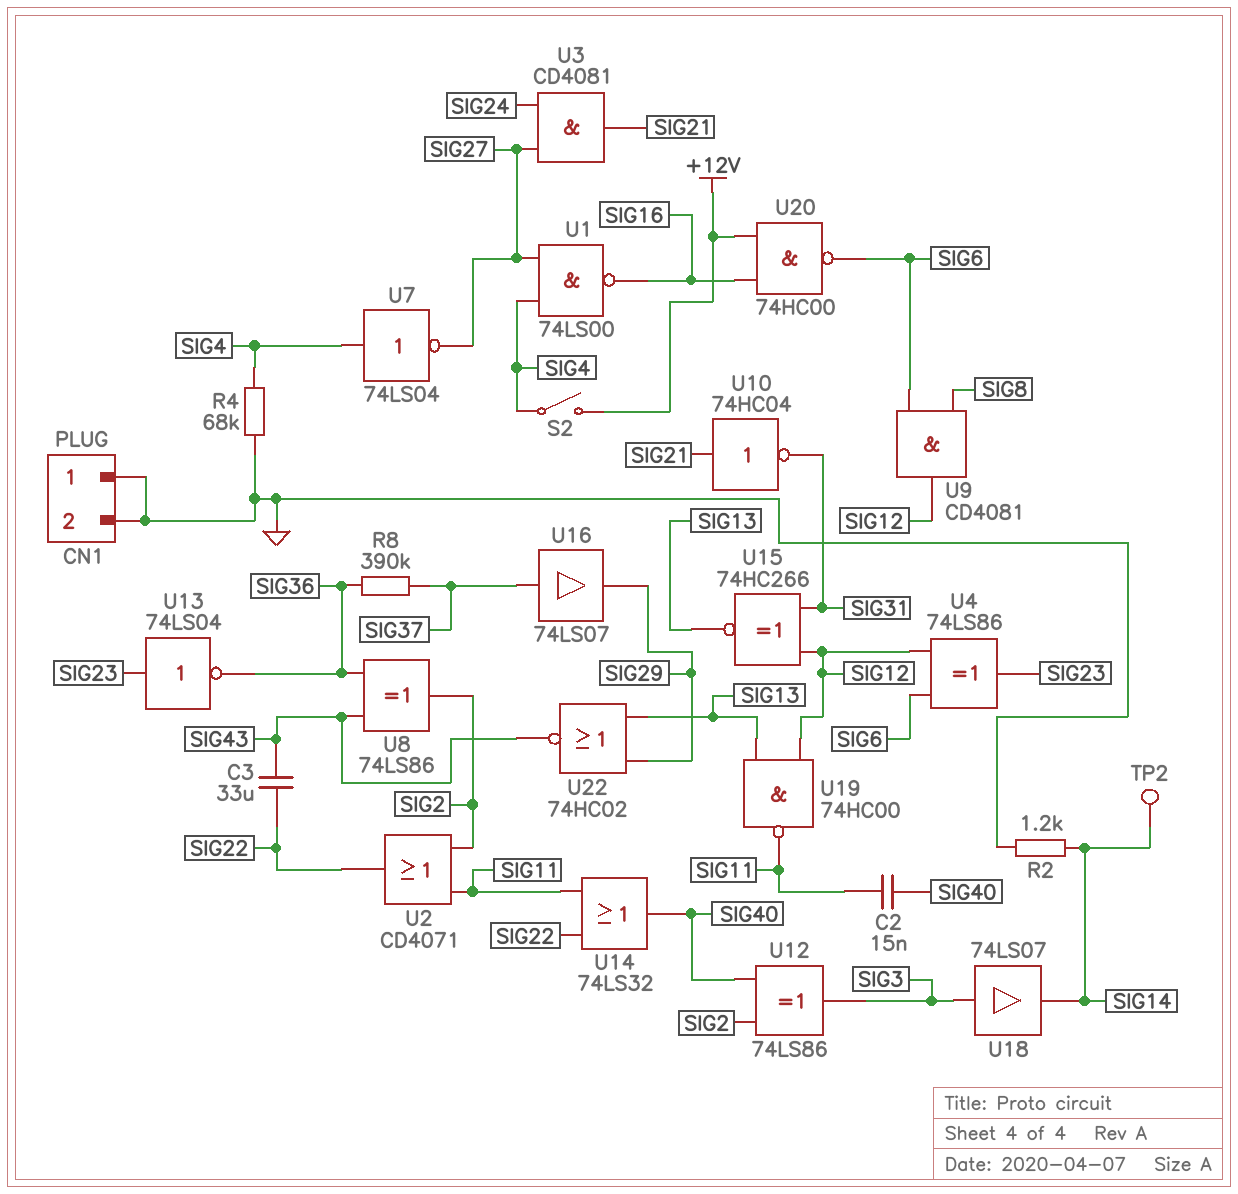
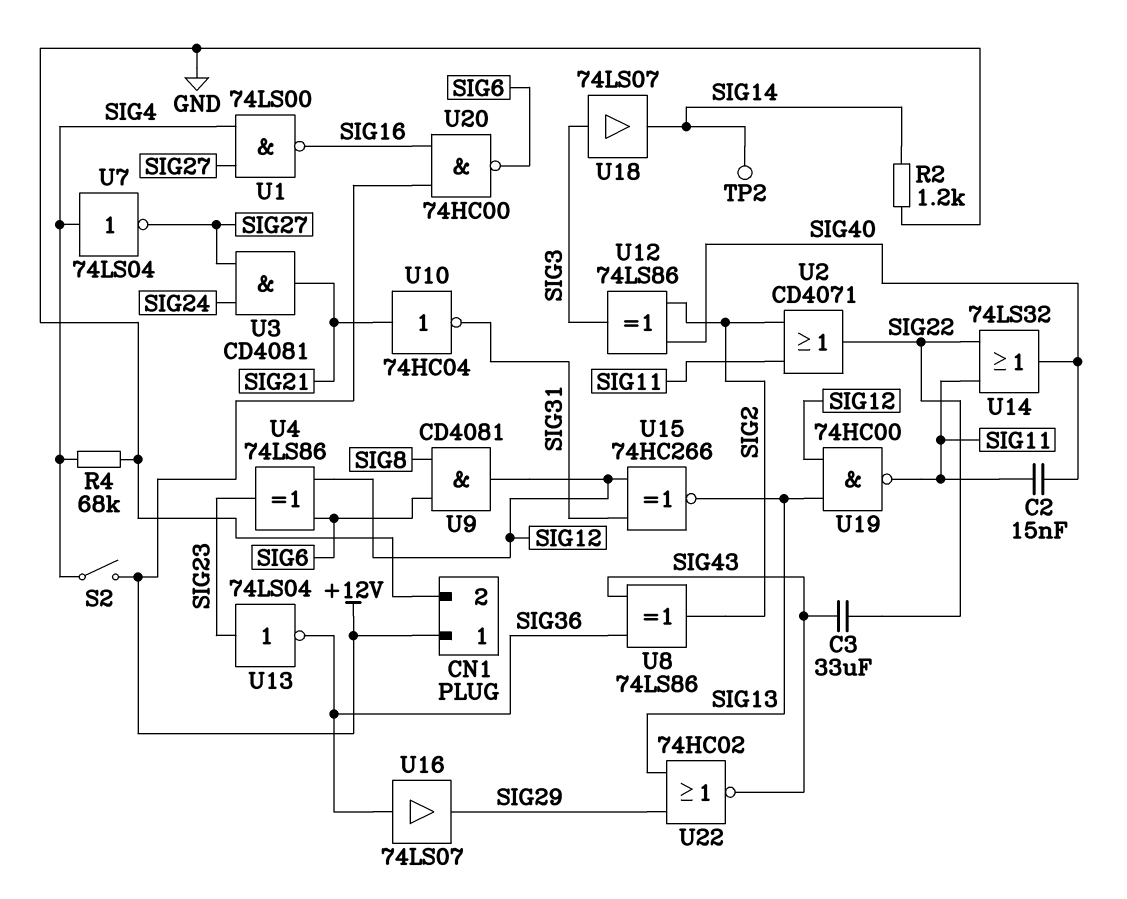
CN1 pin 1: GND -> +12V
R8: 390k (SIG36, SIG37) -> none
U16: buffer 74LS07 (in SIG37, out SIG29) -> buffer 74LS07 (in SIG36, out SIG29)

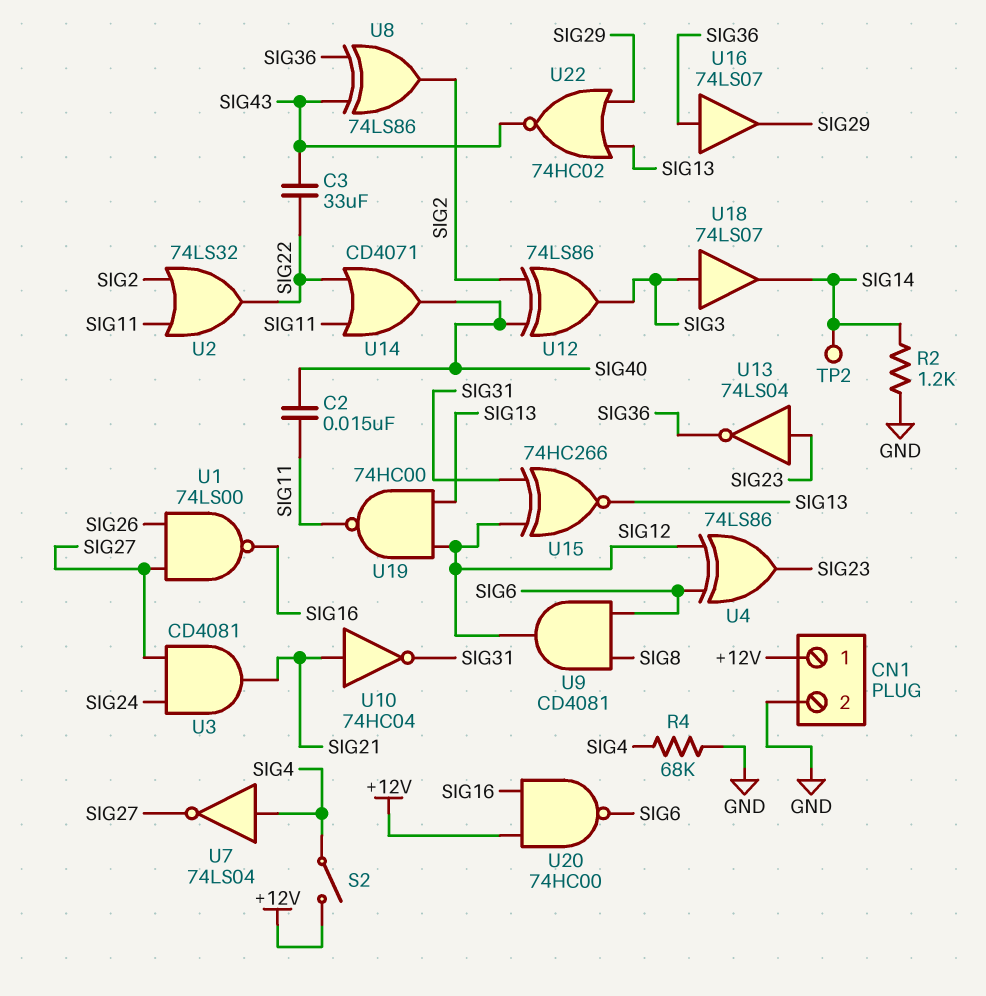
U1: NAND 74LS00 (in SIG4, in SIG27, out SIG16) -> NAND 74LS00 (in SIG26, in SIG27, out SIG16)
U2: OR CD4071 (in SIG2, in SIG11, out SIG22) -> OR 74LS32 (in SIG2, in SIG11, out SIG22)
U14: OR 74LS32 (in SIG11, in SIG22, out SIG40) -> OR CD4071 (in SIG11, in SIG22, out SIG40)

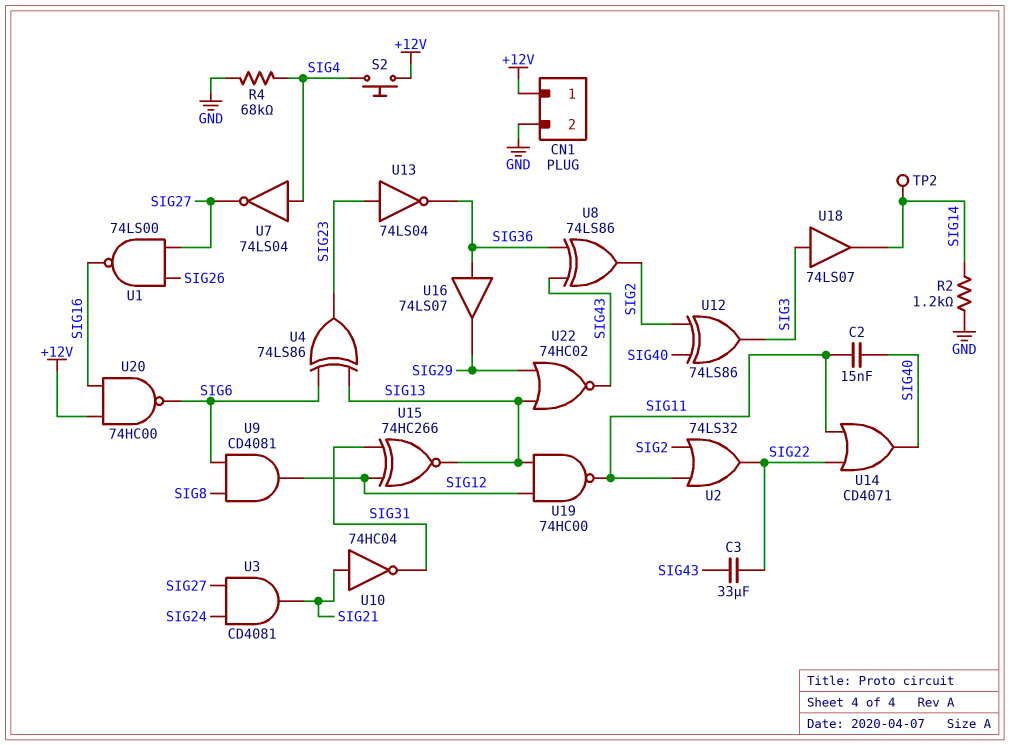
S2: switch (+12V, SIG4) -> button (+12V, SIG4)
U4: XOR 74LS86 (in SIG6, in SIG12, out SIG23) -> XOR 74LS86 (in SIG6, in SIG13, out SIG23)

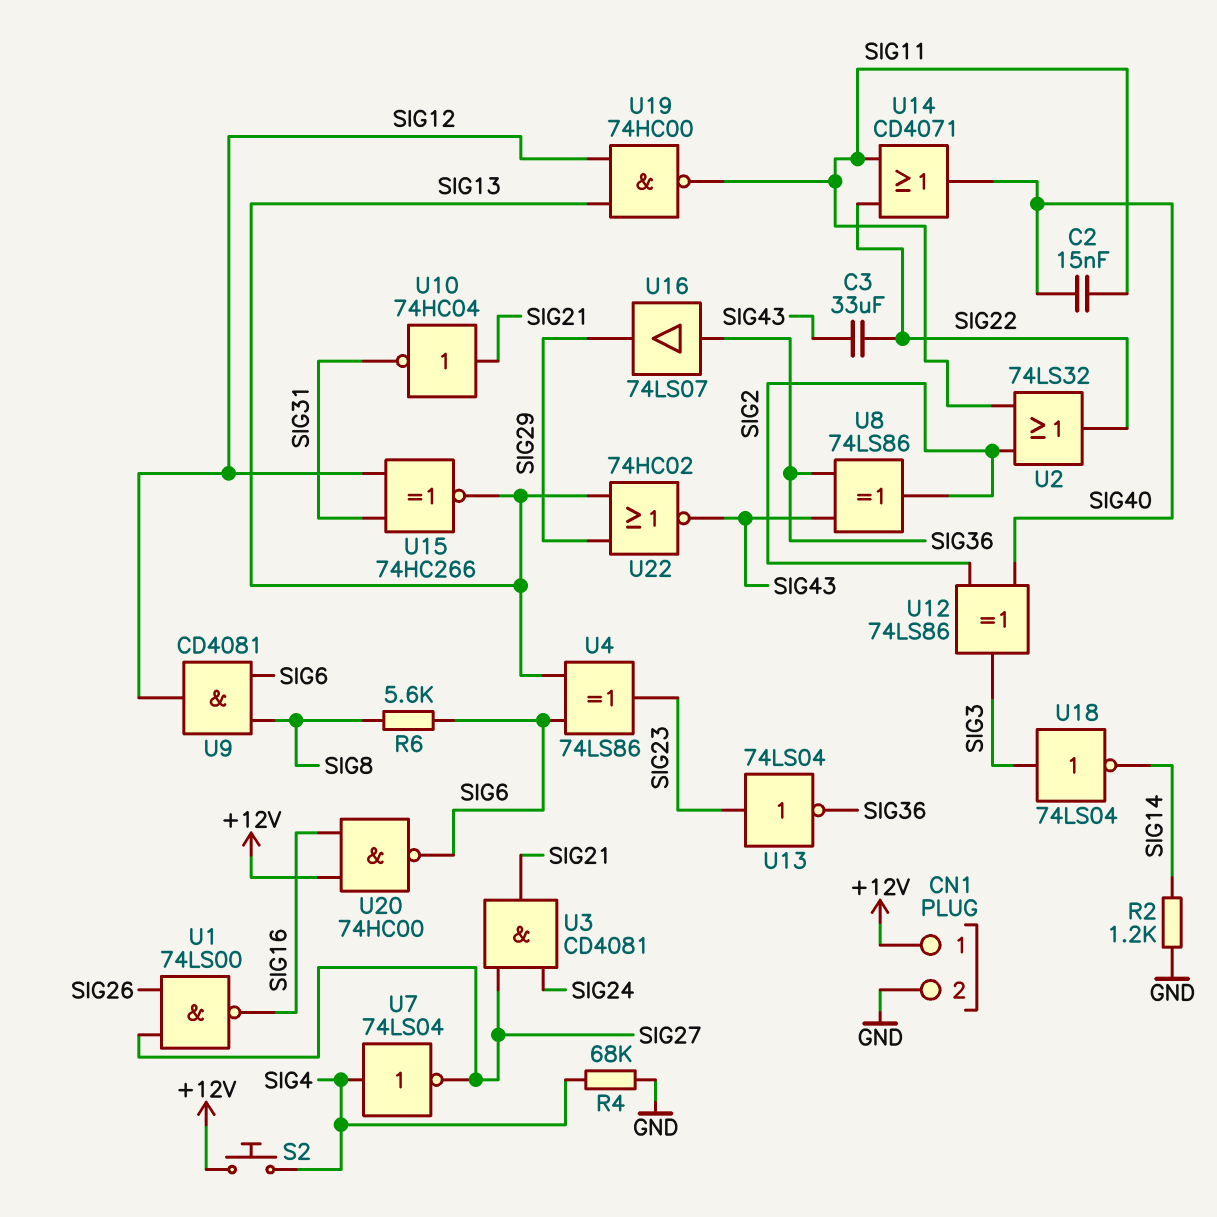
R6: none -> 5.6k (SIG6, SIG8)
TP2: test point (SIG14) -> none
U18: buffer 74LS07 (in SIG3, out SIG14) -> NOT 74LS04 (in SIG3, out SIG14)

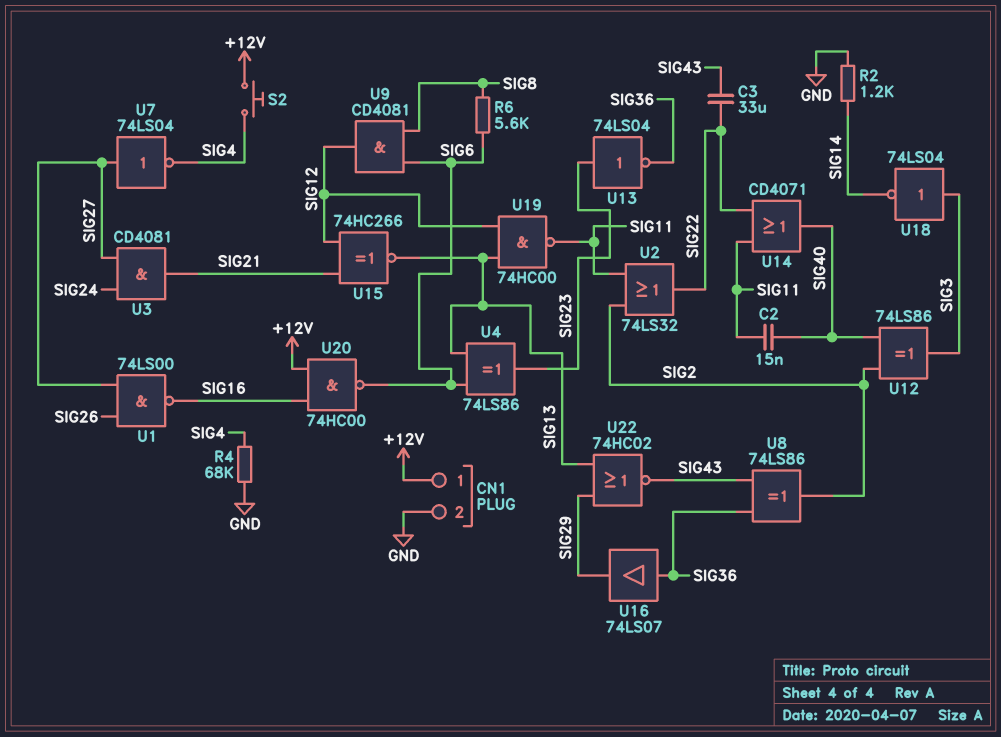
U7: NOT 74LS04 (in SIG4, out SIG27) -> NOT 74LS04 (in SIG27, out SIG4)
U10: NOT 74HC04 (in SIG21, out SIG31) -> none
U15: XNOR 74HC266 (in SIG12, in SIG31, out SIG13) -> XNOR 74HC266 (in SIG12, in SIG21, out SIG13)

